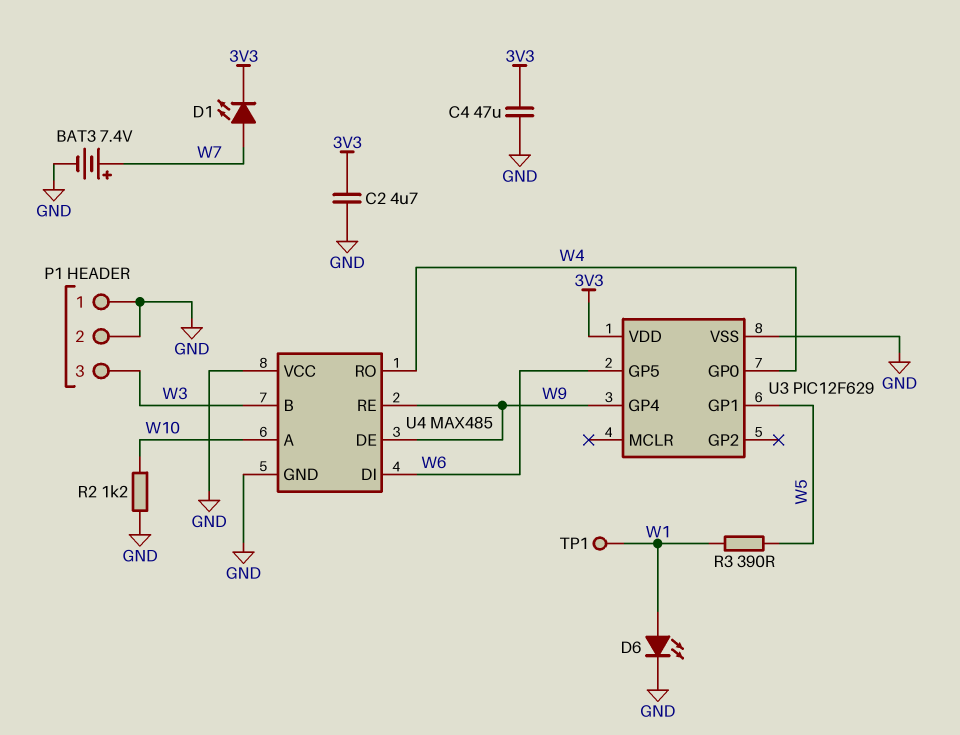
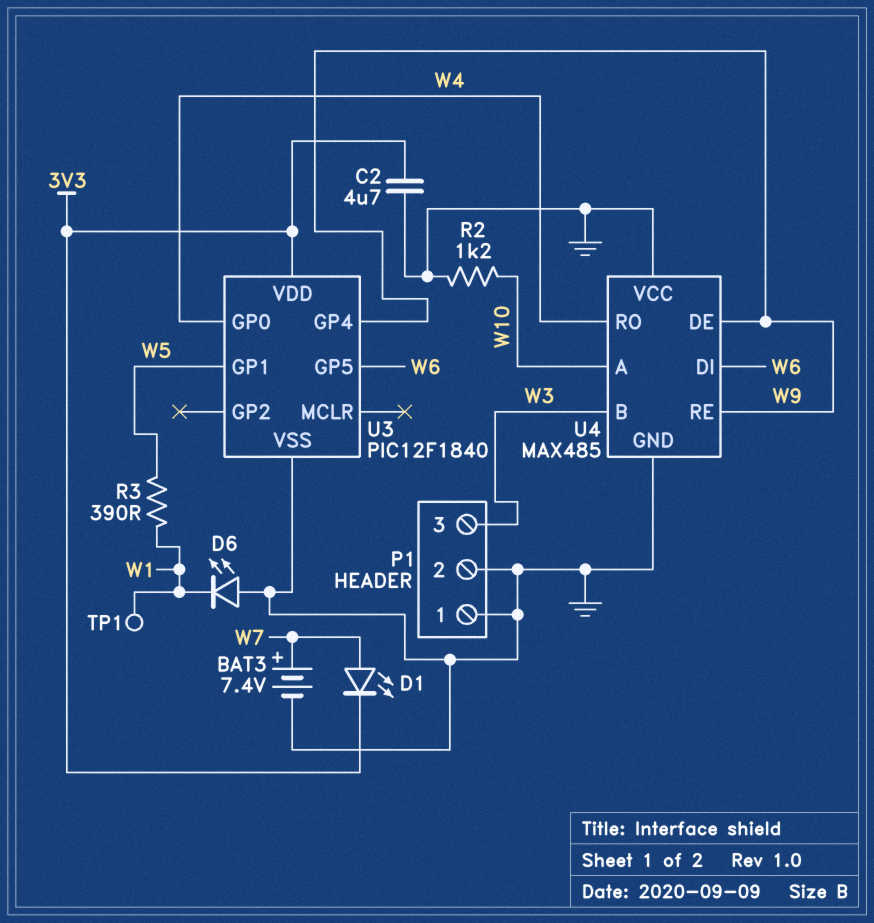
C4: 47uF (3V3, GND) -> none
D6: LED (A W1, K GND) -> LED (A GND, K W1)
U3: PIC12F629 -> PIC12F1840

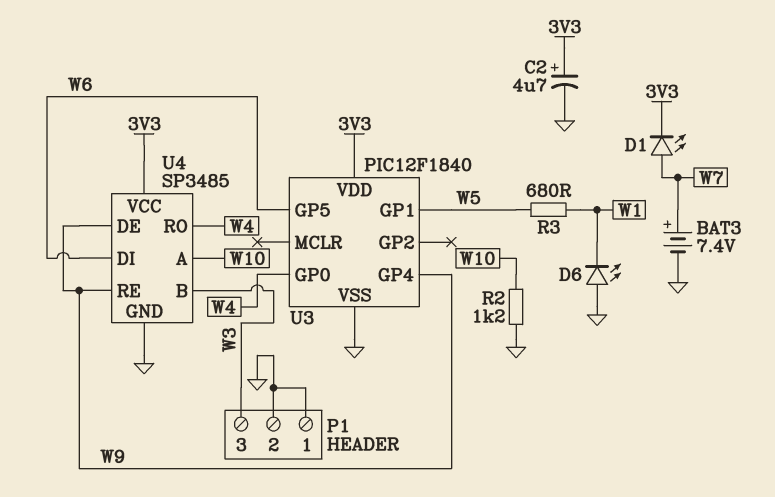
C2: 4.7uF (3V3, GND) -> 4.7uF (plus 3V3, minus GND)
R3: 390 (W1, W5) -> 680 (W1, W5)
TP1: test point (W1) -> none
U4: MAX485 -> SP3485
U4 pin VCC: GND -> 3V3

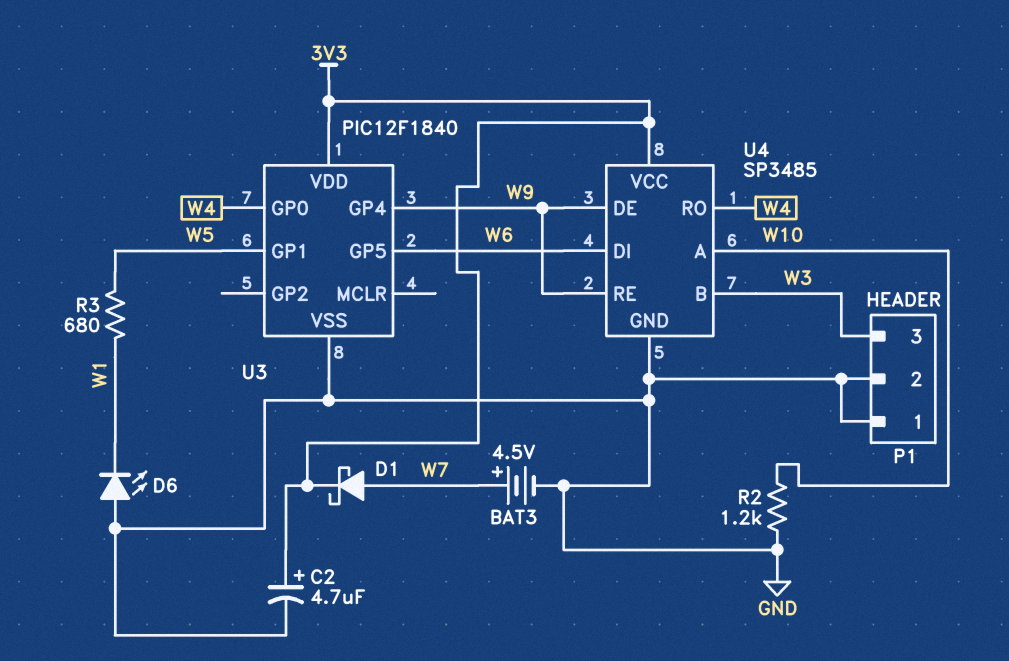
BAT3: 7.4V (plus W7, minus GND) -> 4.5V (plus W7, minus GND)
D1: LED (A W7, K 3V3) -> schottky (A W7, K 3V3)

